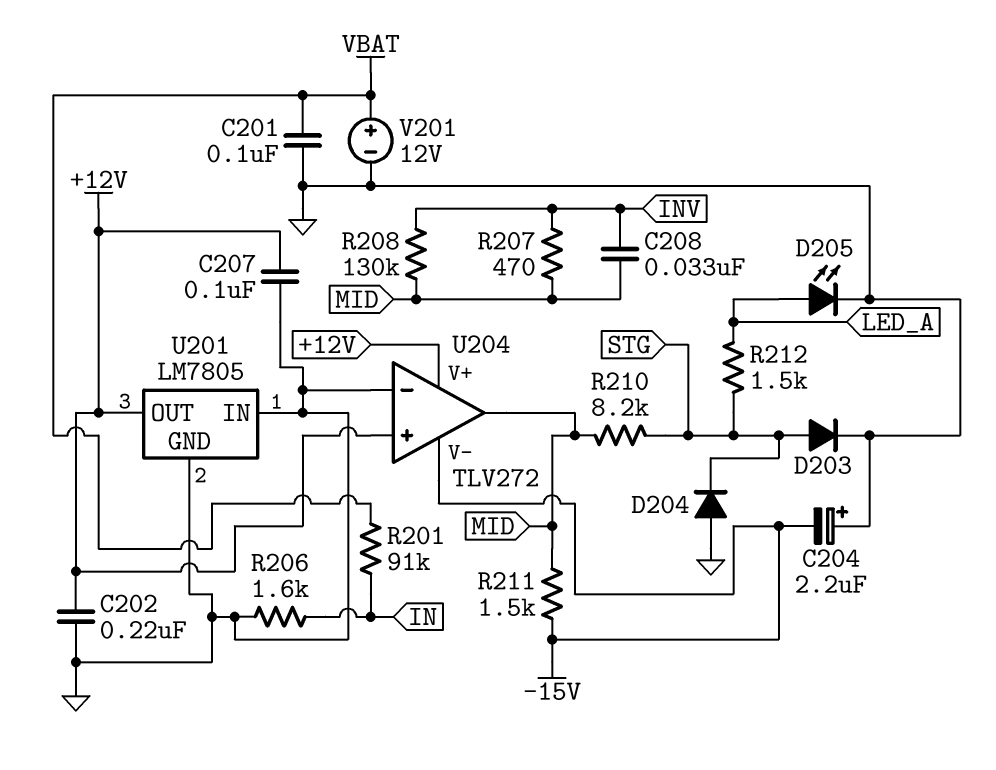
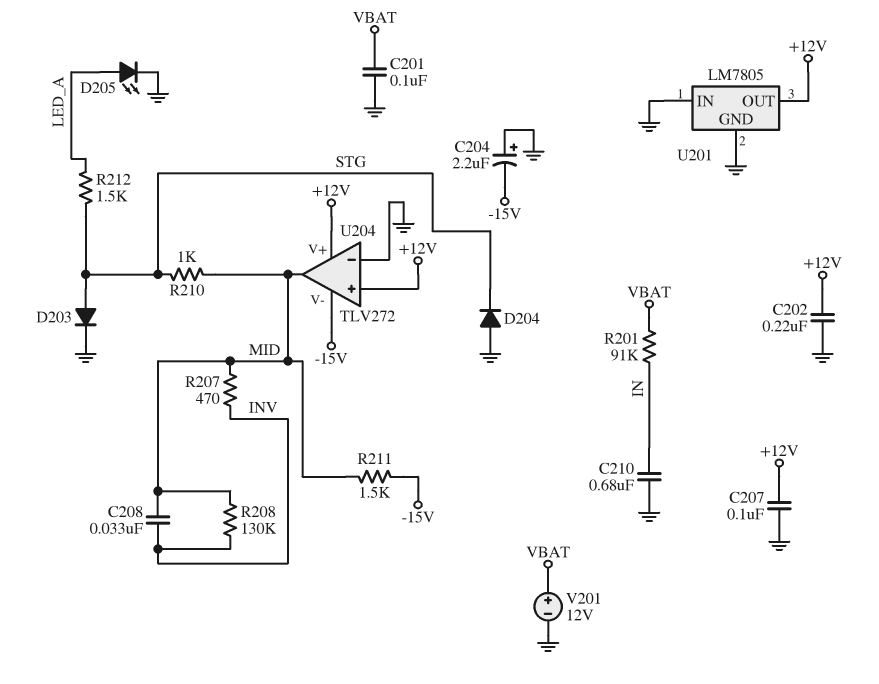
C210: none -> 680nF (GND, IN)
R206: 1.6k (GND, IN) -> none
R210: 8.2k (MID, STG) -> 1k (MID, STG)

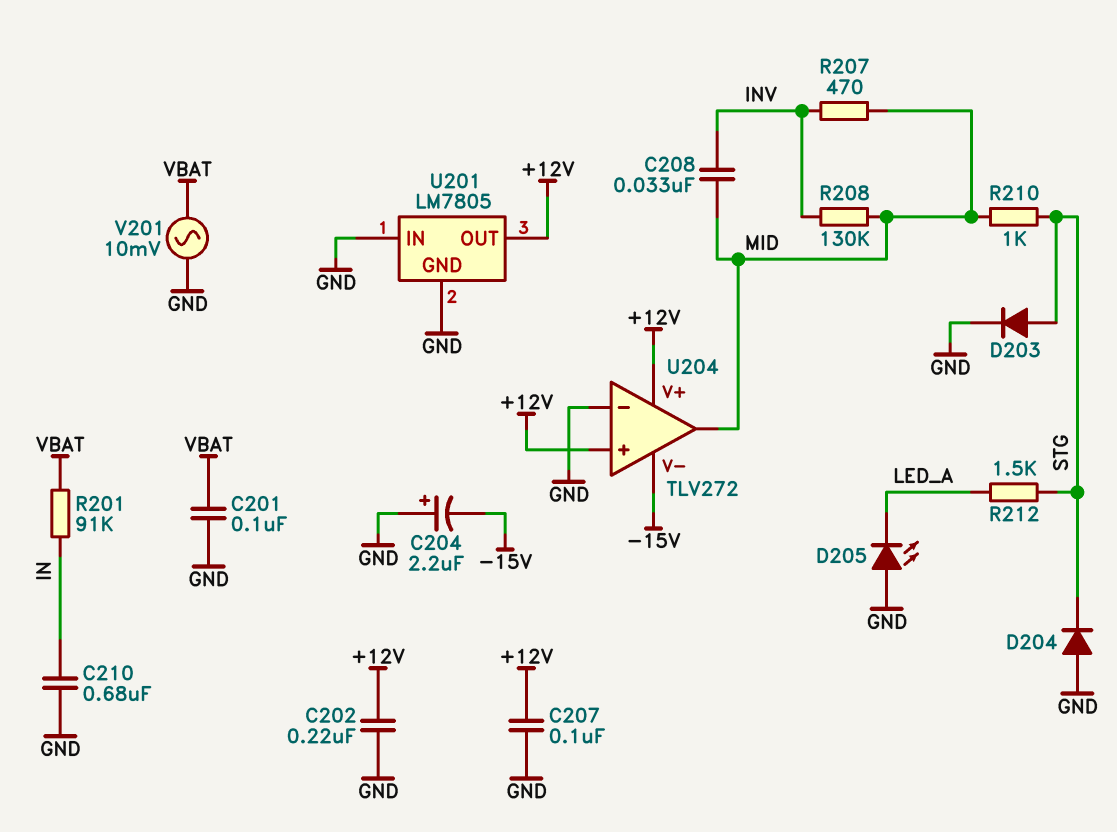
D205: LED (A LED_A, K GND) -> LED (A GND, K LED_A)
R211: 1.5k (-15V, MID) -> none
V201: 12V (plus VBAT, minus GND) -> AC 10mV (GND, VBAT)

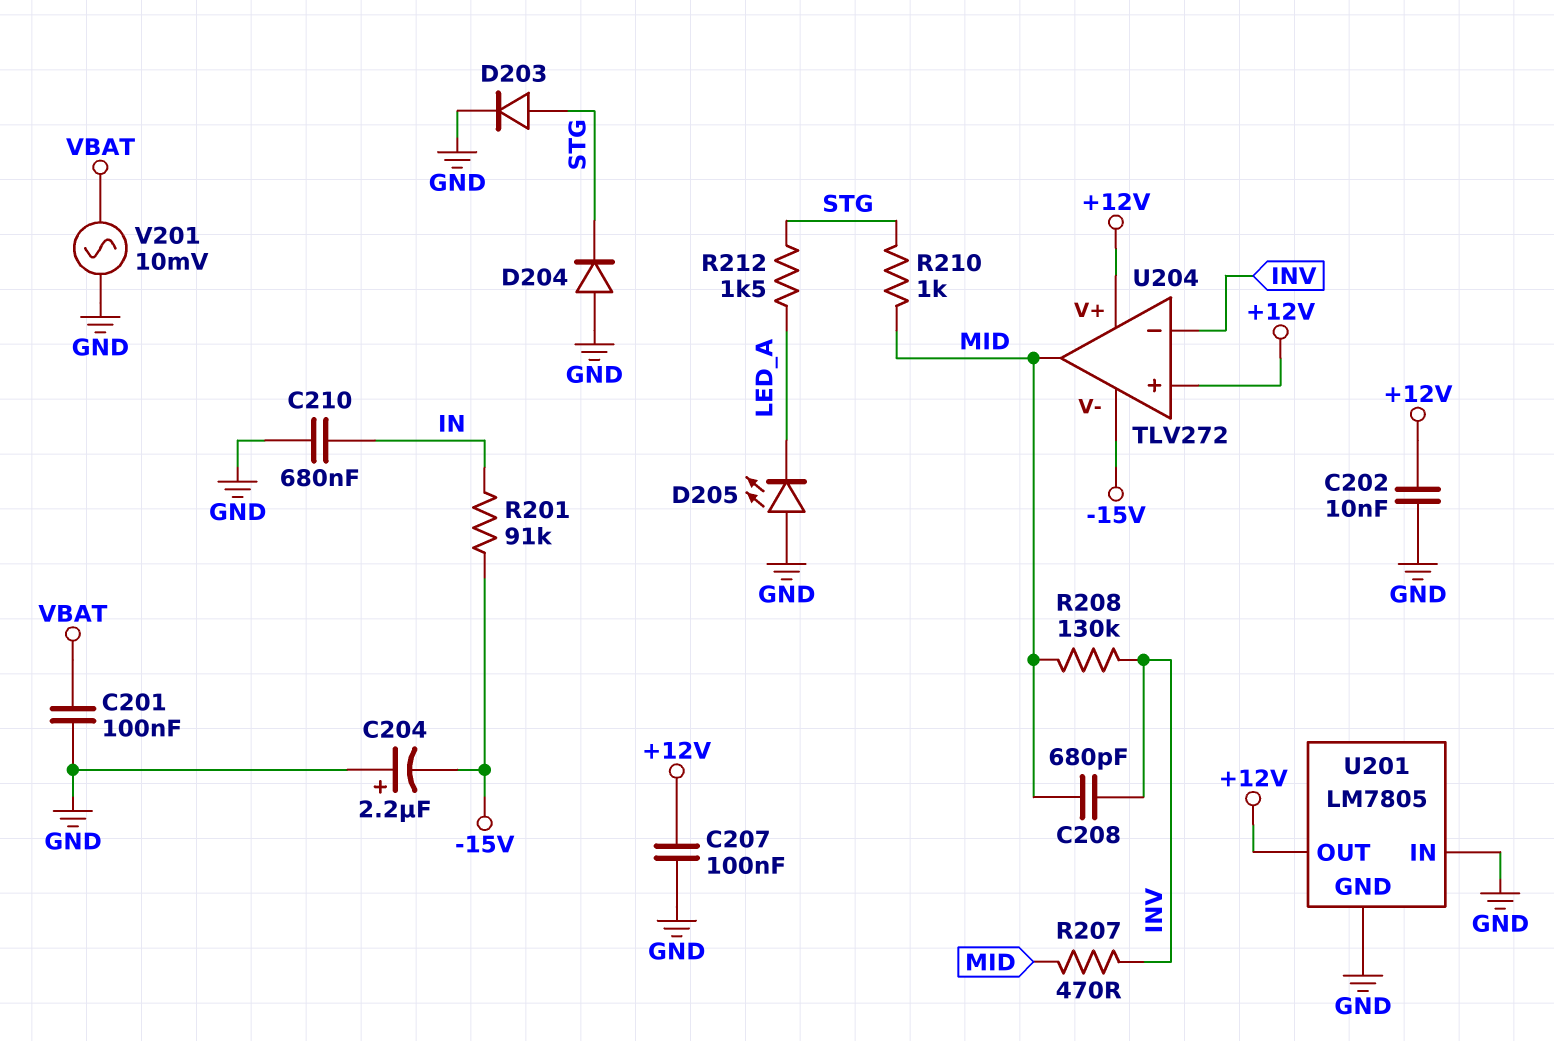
C202: 220nF (+12V, GND) -> 10nF (+12V, GND)
C208: 33nF (INV, MID) -> 680pF (INV, MID)
R201: 91k (IN, VBAT) -> 91k (-15V, IN)
U204 pin in-: GND -> INV

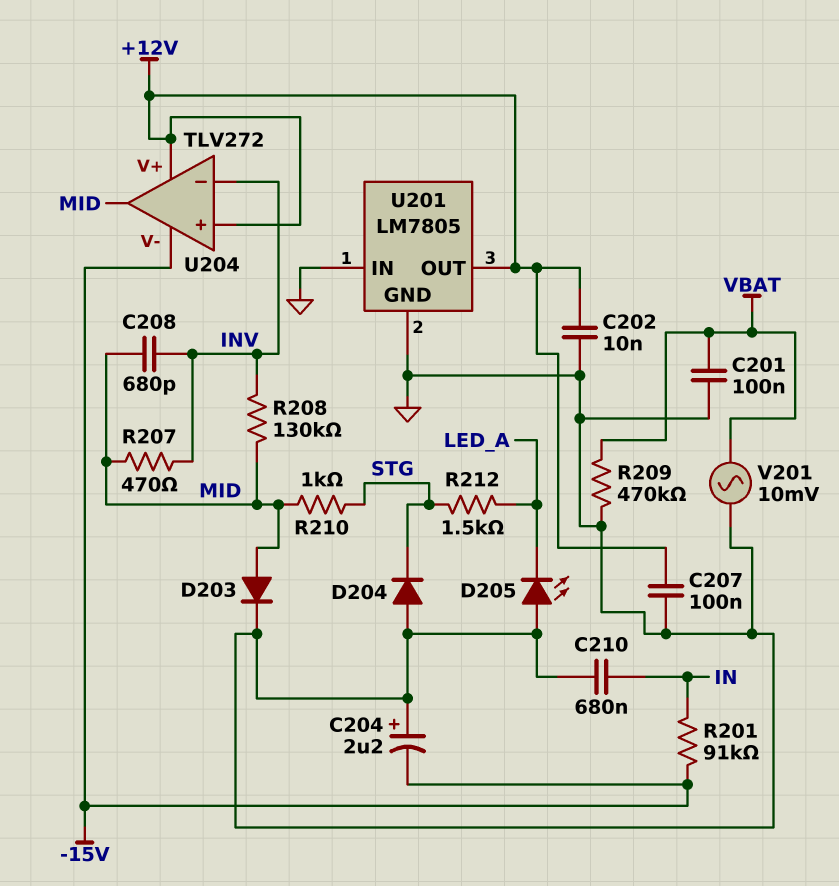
D203: diode (A STG, K GND) -> diode (A MID, K GND)
R209: none -> 470k (GND, VBAT)

